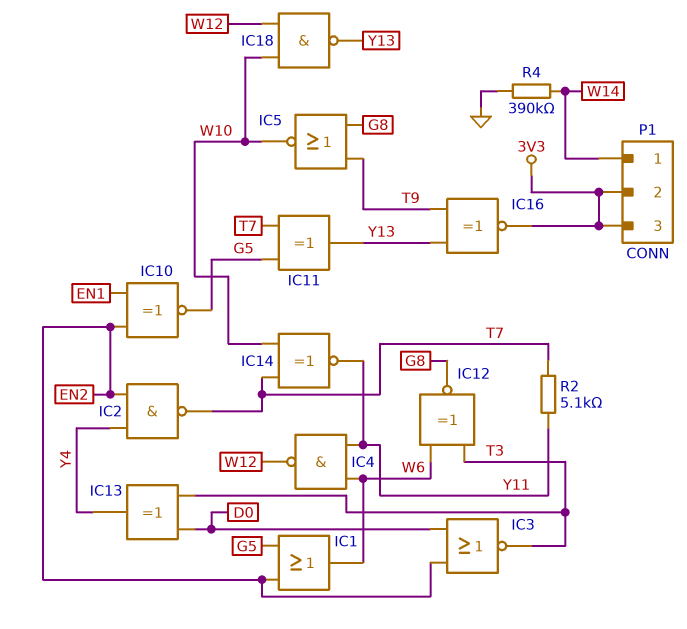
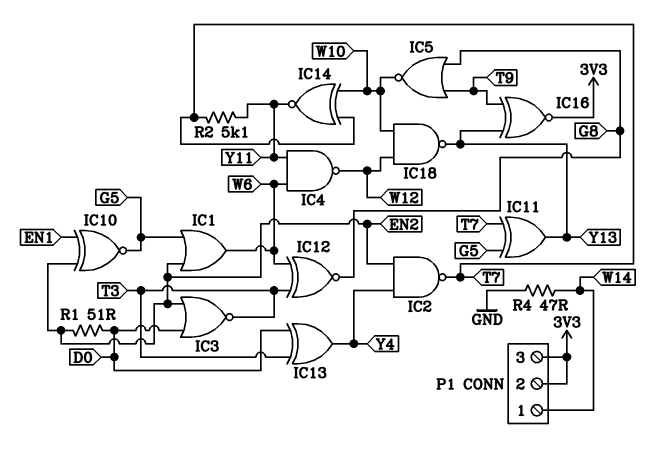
R1: none -> 51 (D0, EN2)
R4: 390k (GND, W14) -> 47 (GND, W14)

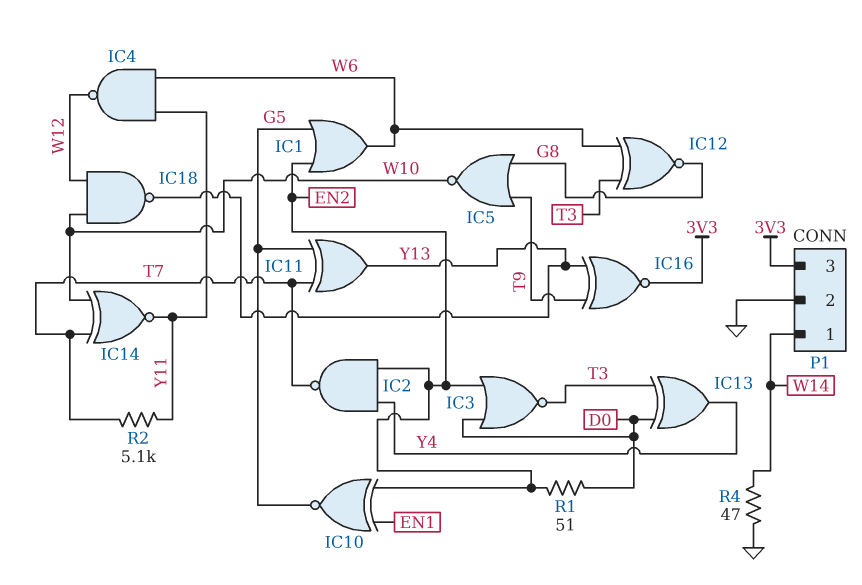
P1 pin 2: 3V3 -> GND

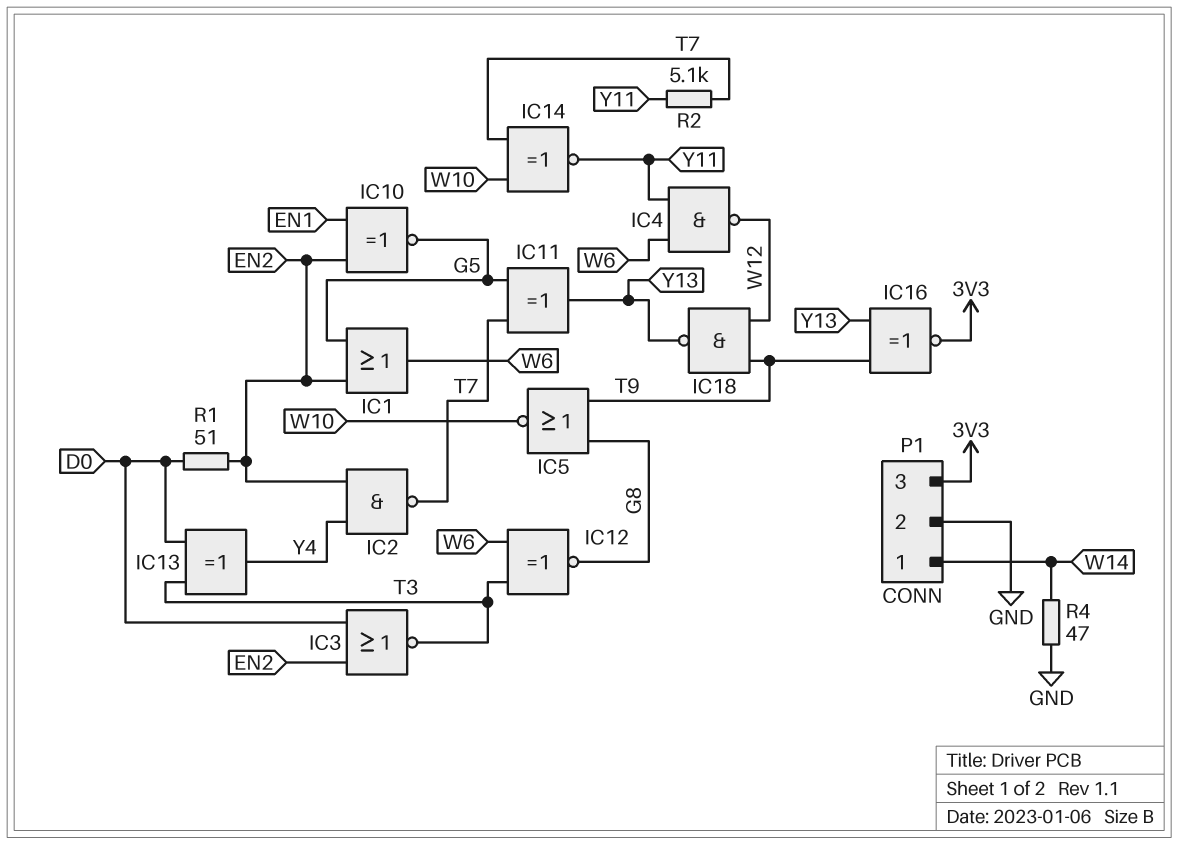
IC18: NAND (in W10, in W12, out Y13) -> NAND (in T9, in W12, out Y13)

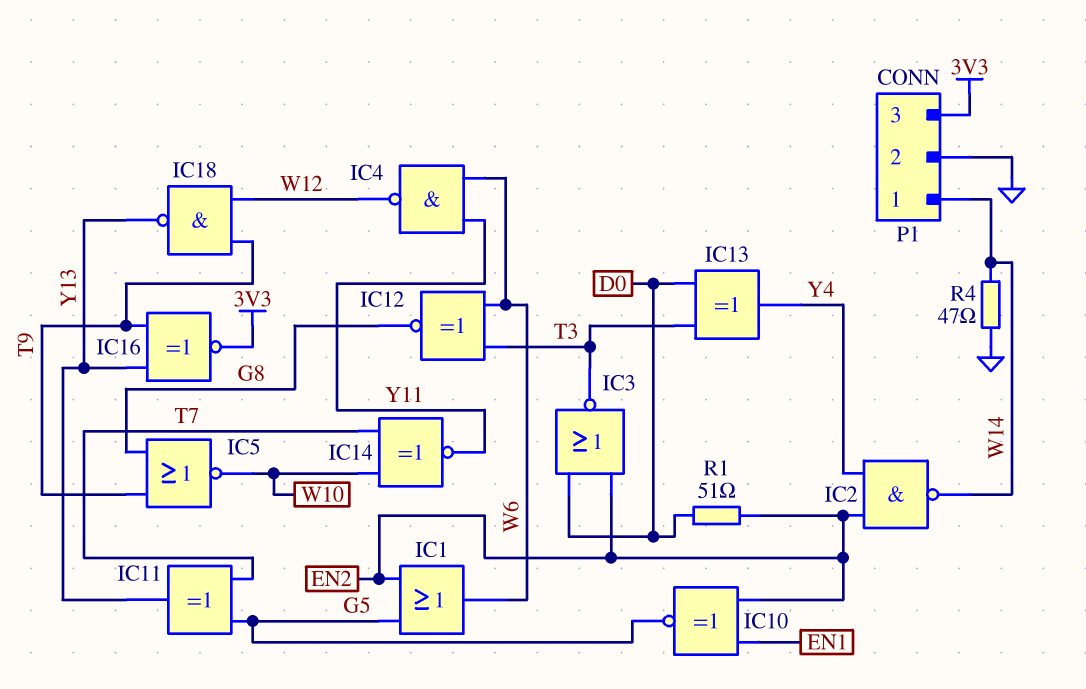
IC2: NAND (in EN2, in Y4, out T7) -> NAND (in EN2, in Y4, out W14)
R2: 5.1k (T7, Y11) -> none

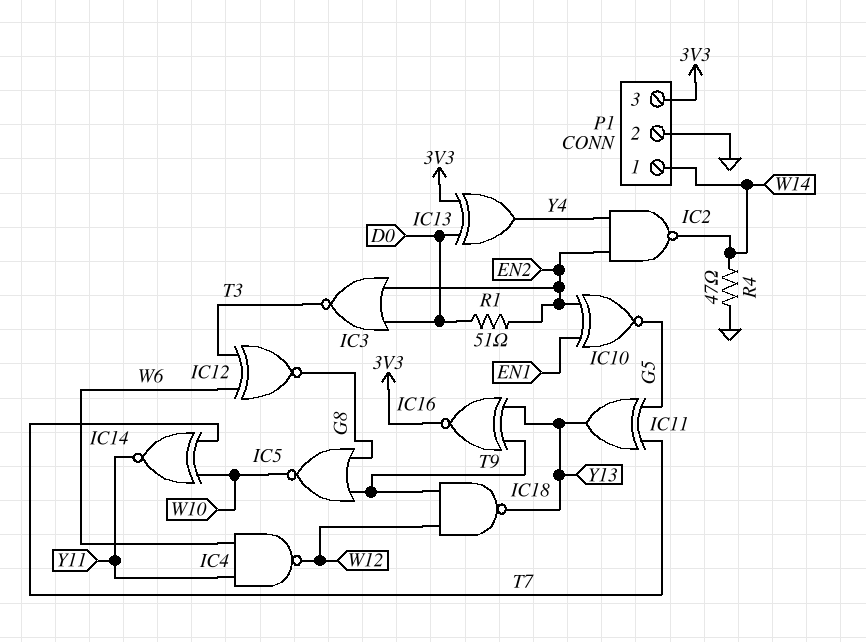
IC1: OR (in EN2, in G5, out W6) -> none
IC13: XOR (in D0, in T3, out Y4) -> XOR (in 3V3, in D0, out Y4)

